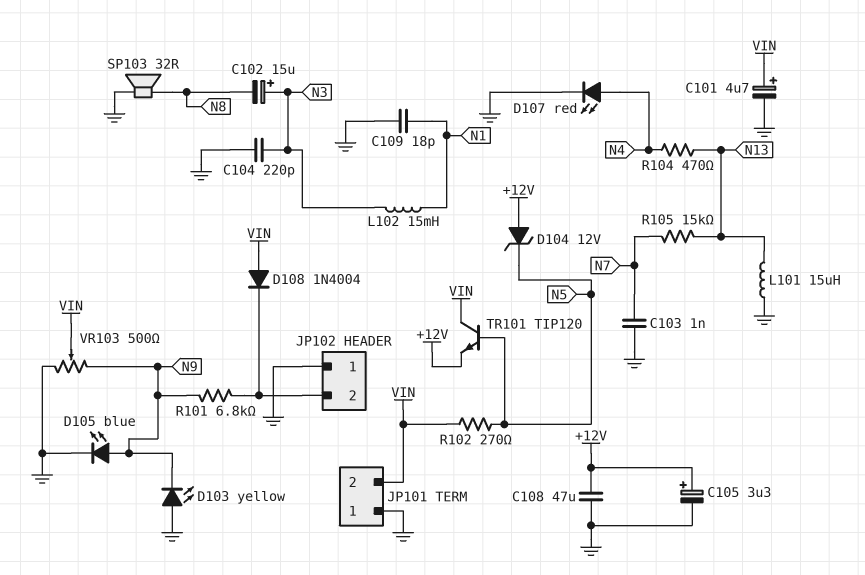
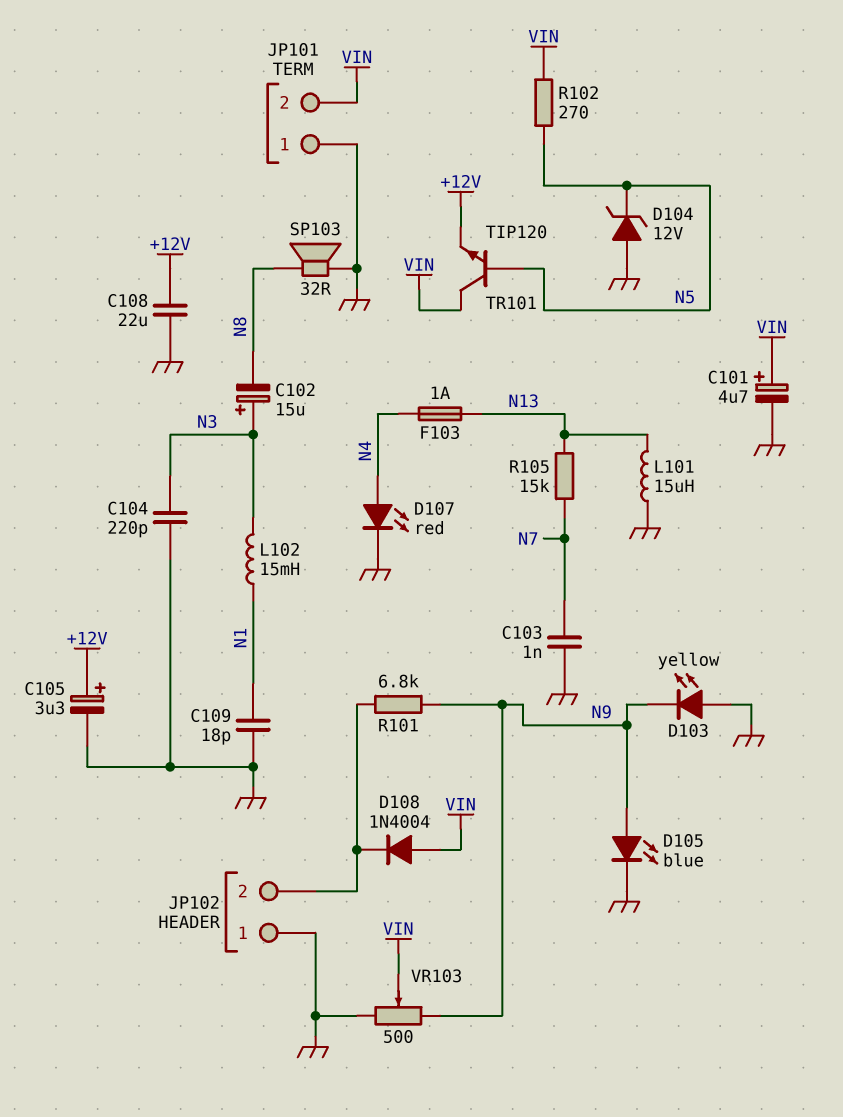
C108: 47uF (+12V, GND) -> 22uF (+12V, GND)
D104: zener 12V (A +12V, K N5) -> zener 12V (A GND, K N5)
F103: none -> 1A (N4, N13)
R104: 470 (N4, N13) -> none

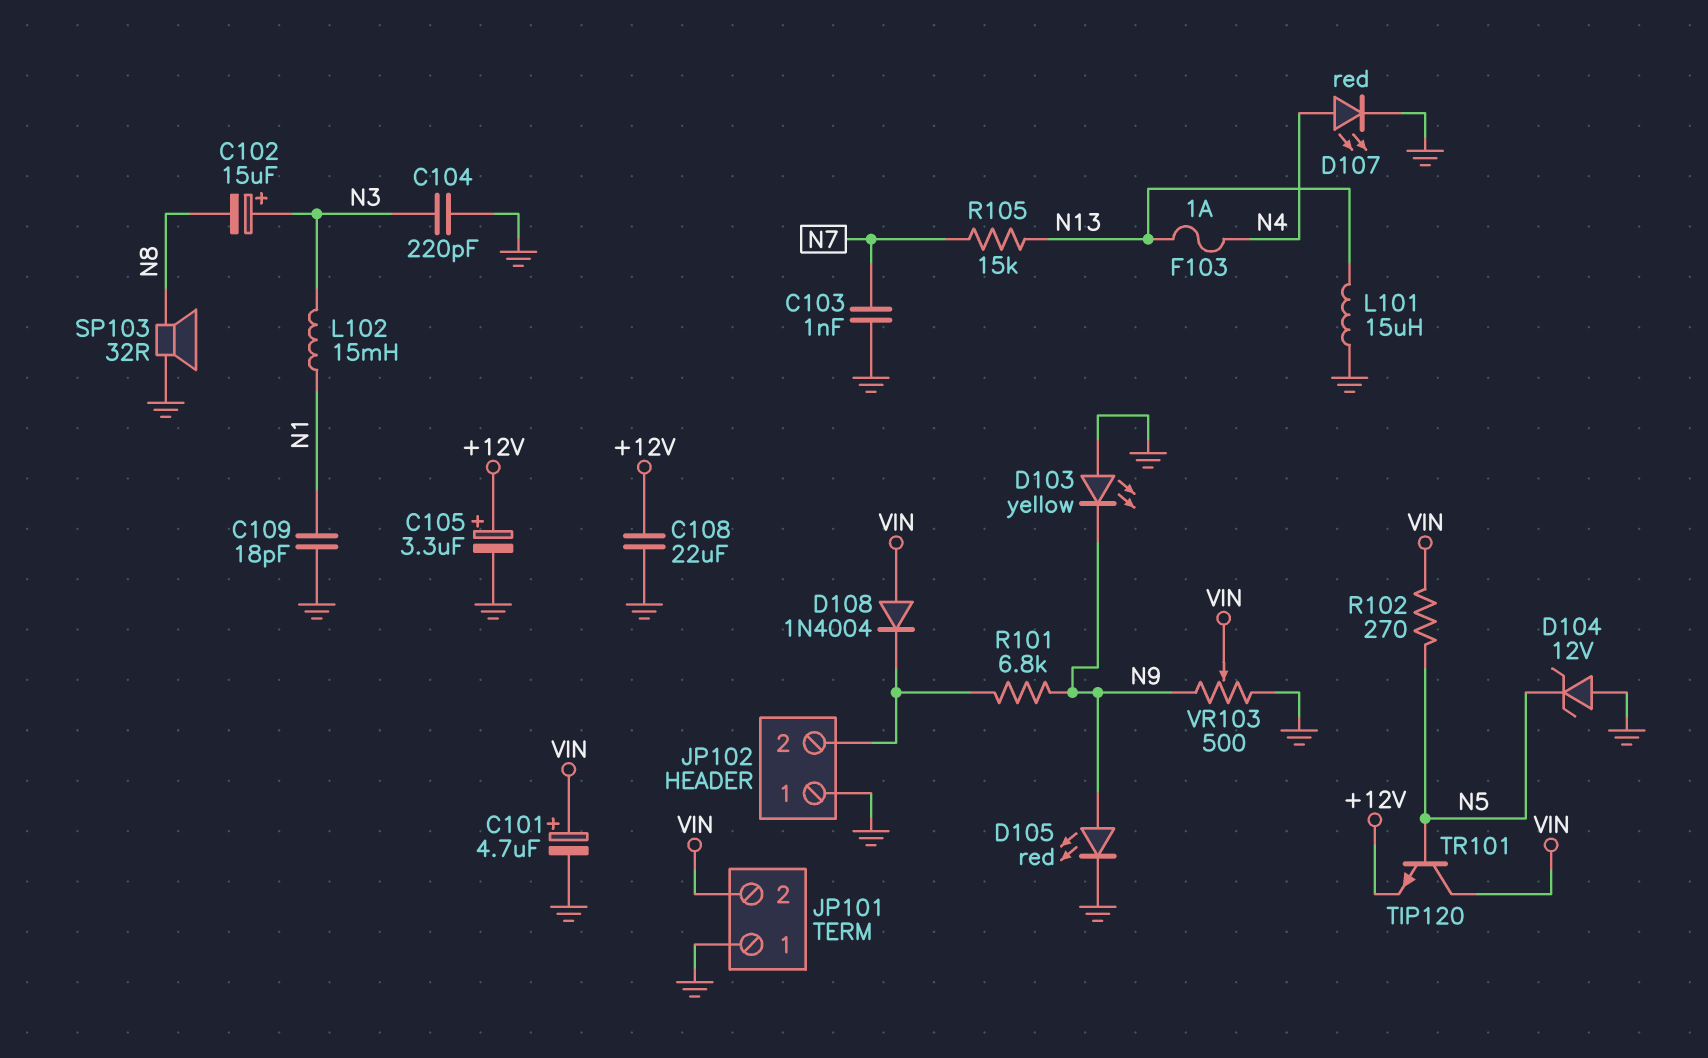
D105: LED blue (A N9, K GND) -> LED red (A N9, K GND)

